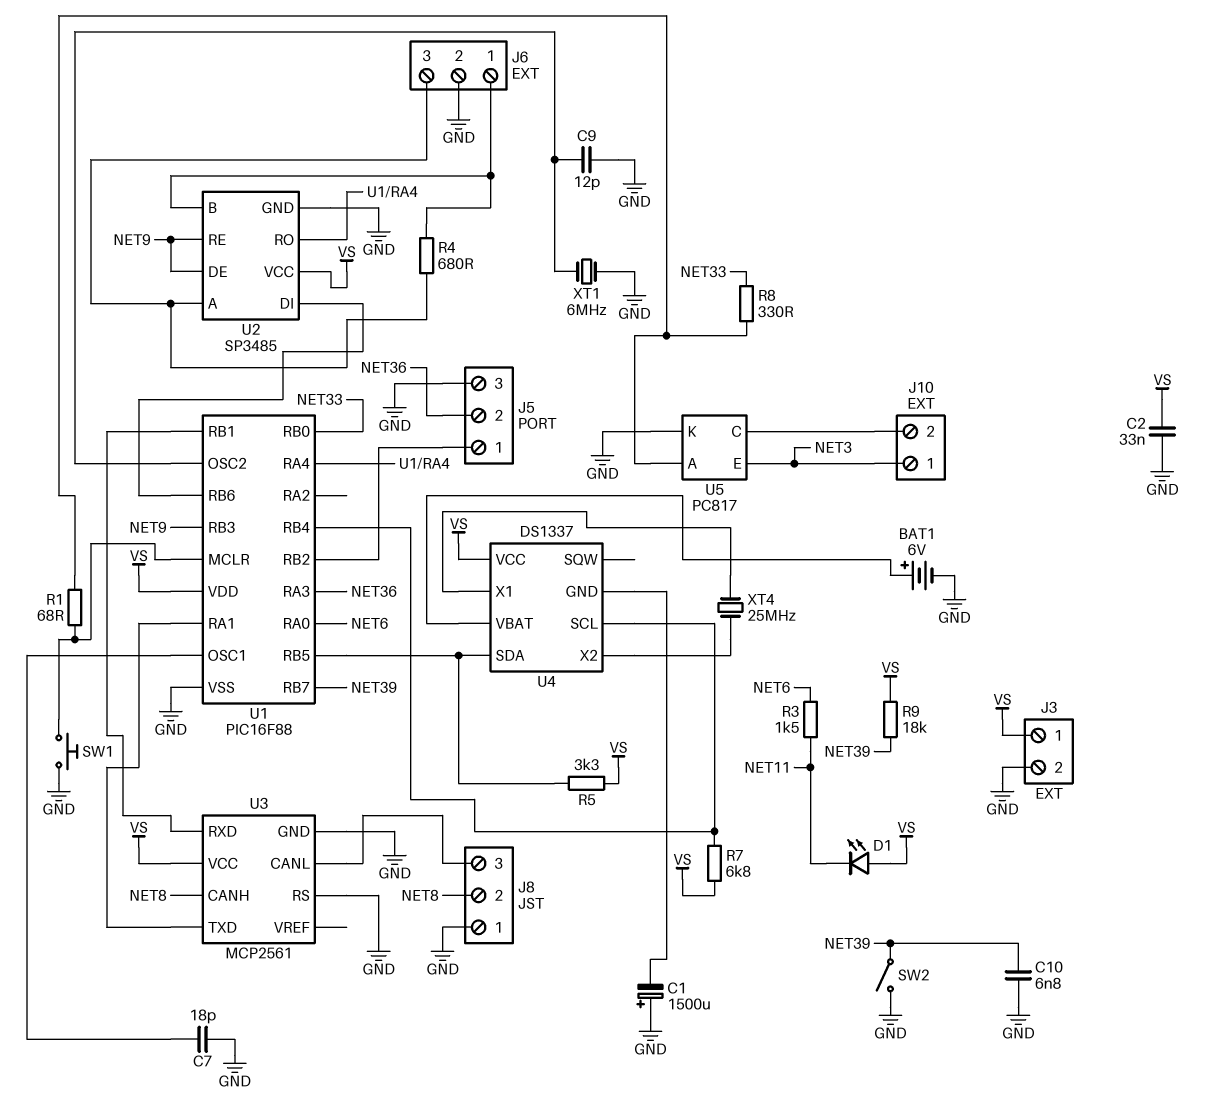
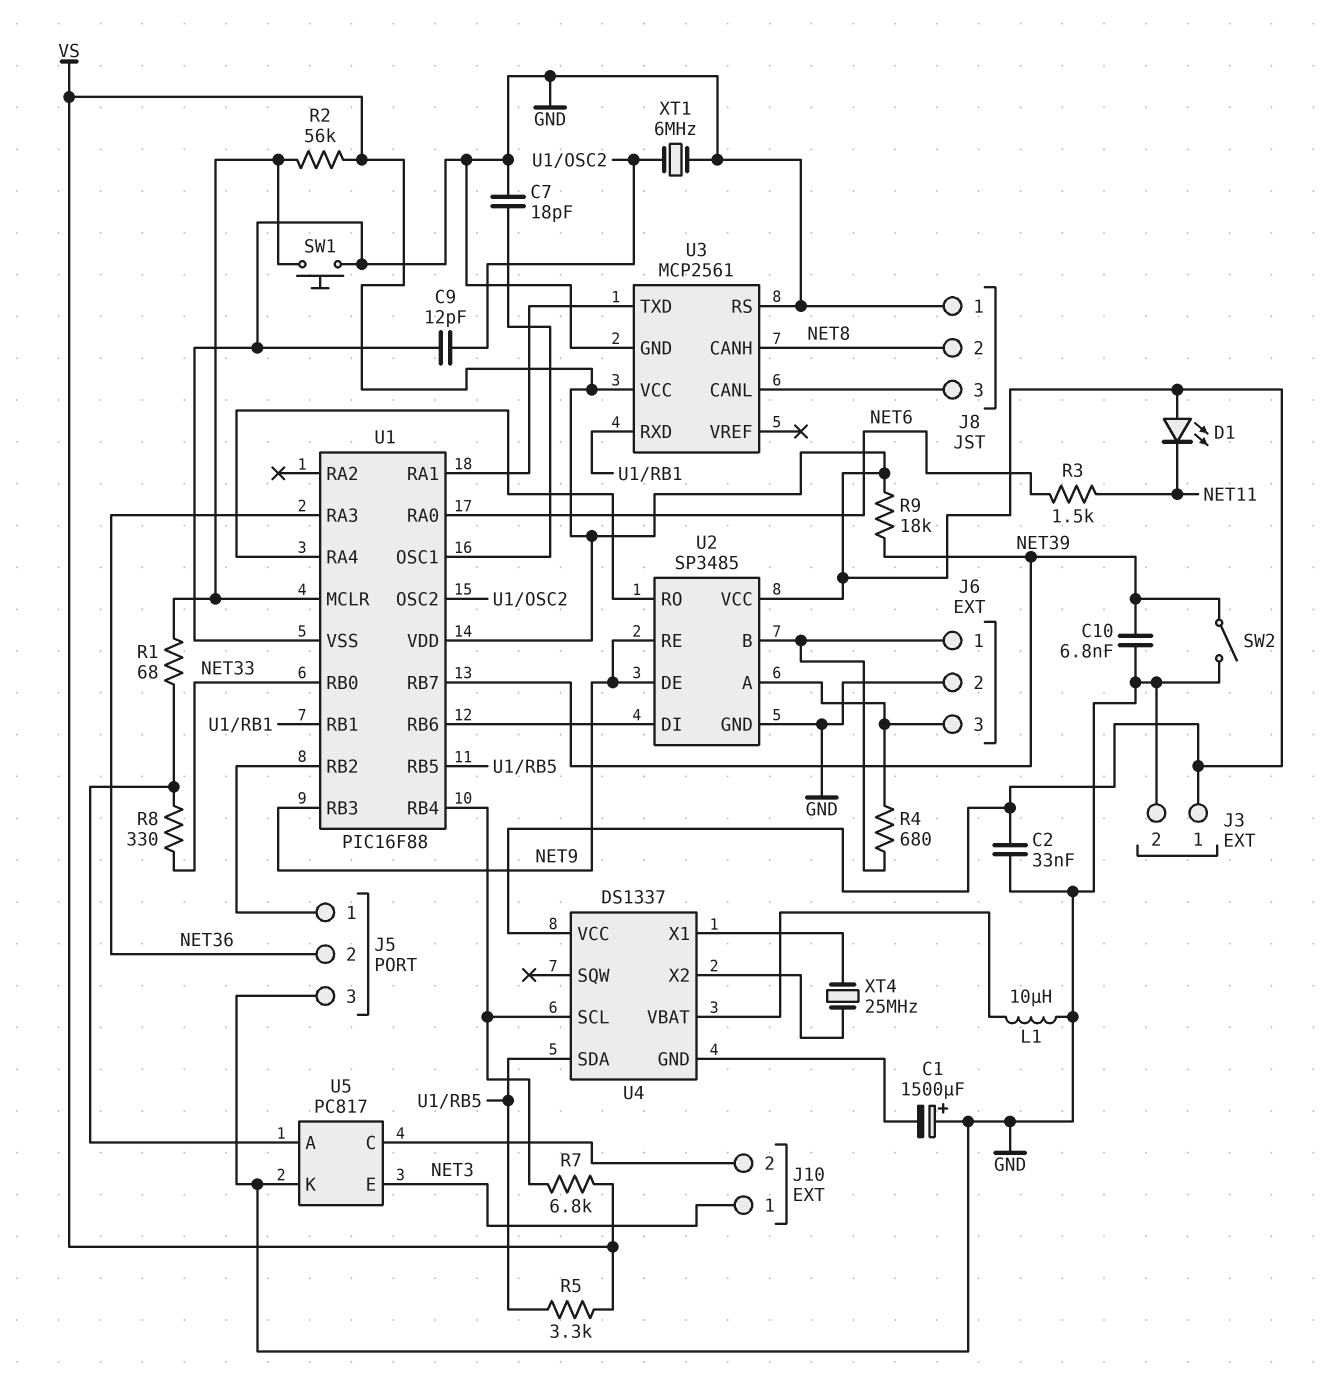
BAT1: 6V (plus U4/VBAT, minus GND) -> none
L1: none -> 10uH (GND, U4/VBAT)
R2: none -> 56k (U1/MCLR, VS)

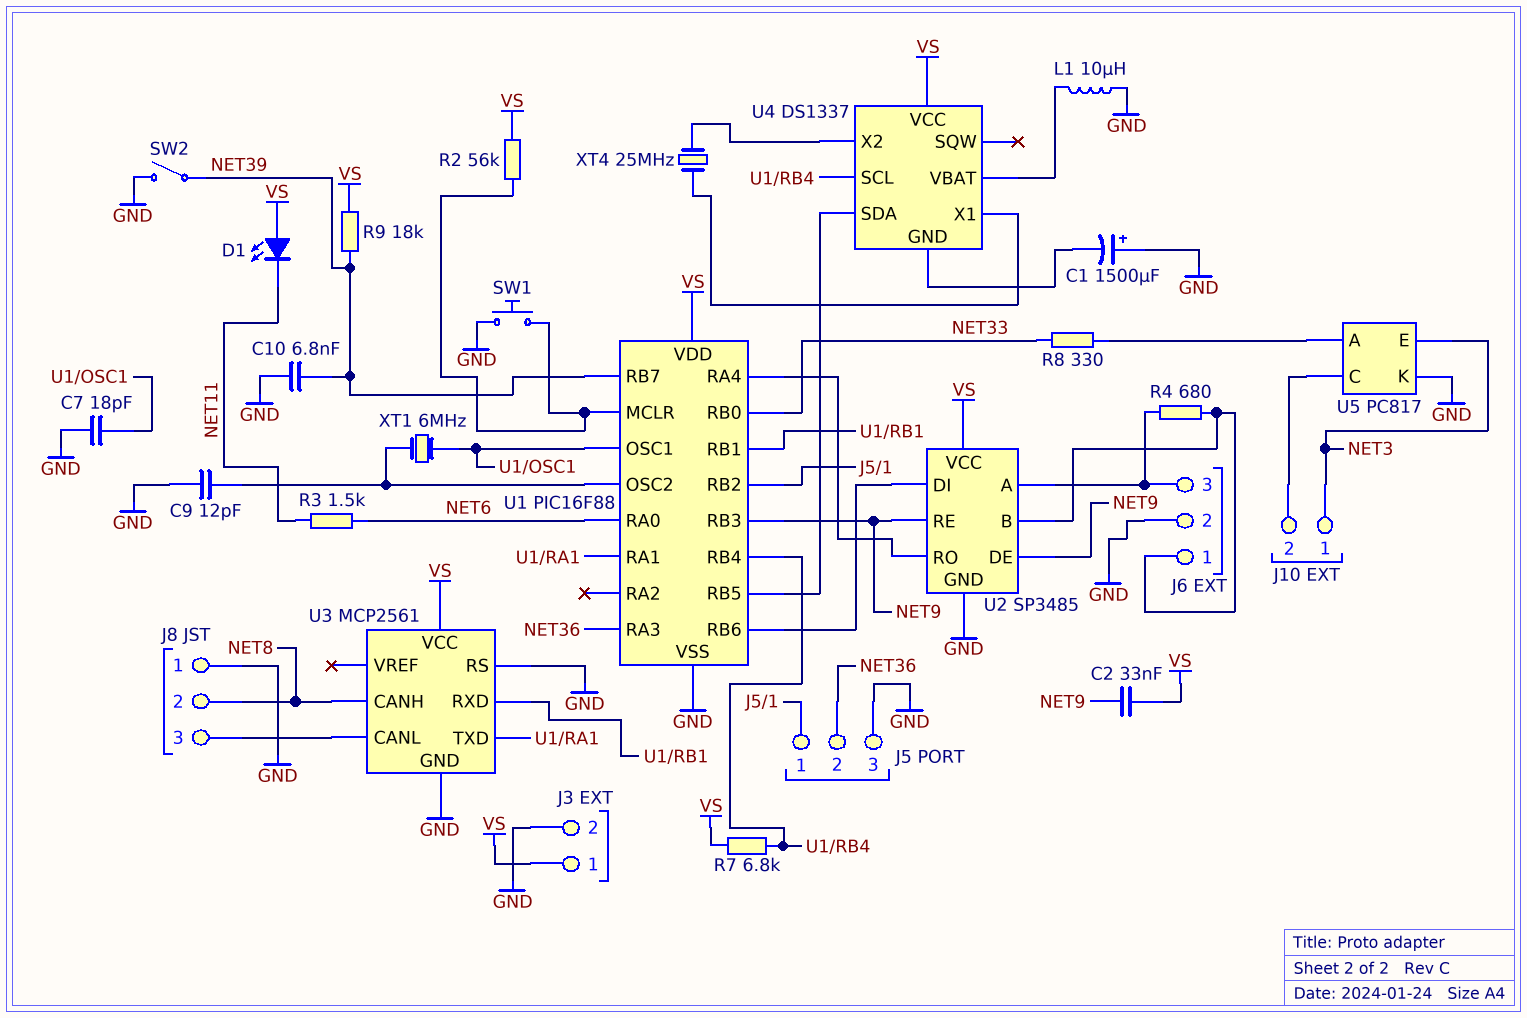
C2: 33nF (GND, VS) -> 33nF (NET9, VS)
R1: 68 (U1/MCLR, U5/A) -> none
R5: 3.3k (U1/RB5, VS) -> none
XT1: 6MHz (GND, U1/OSC2) -> 6MHz (U1/OSC1, U1/OSC2)

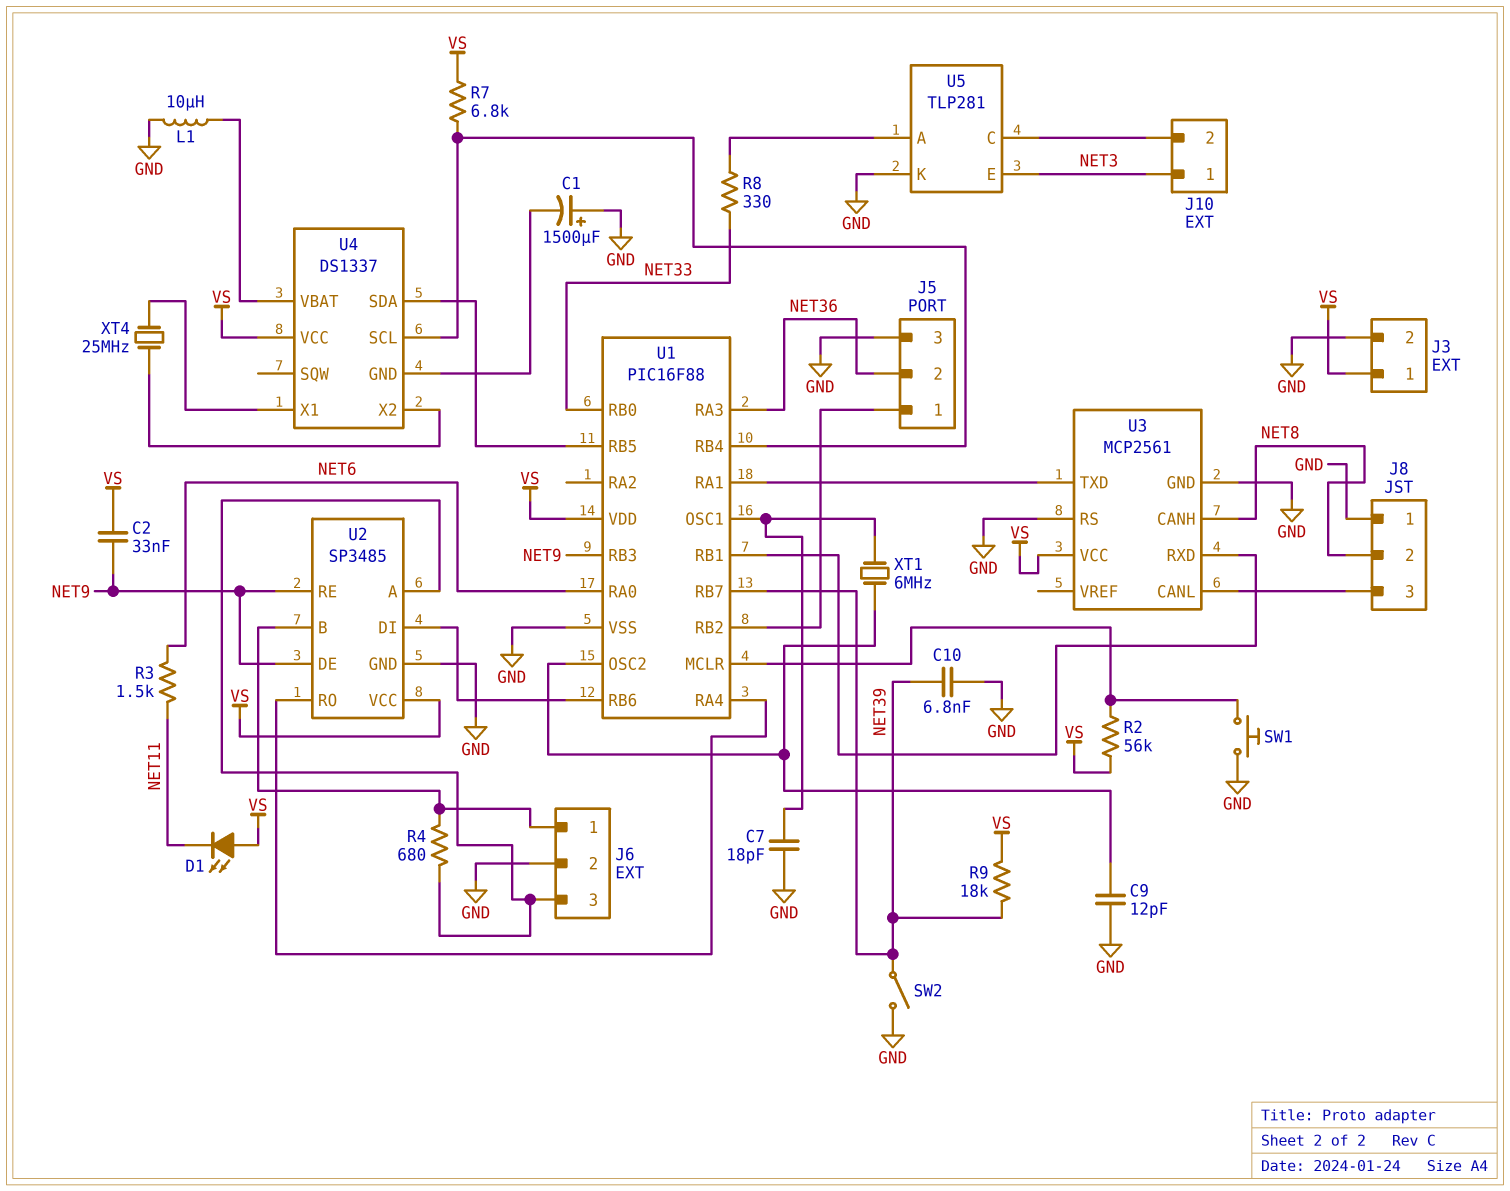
U5: PC817 -> TLP281

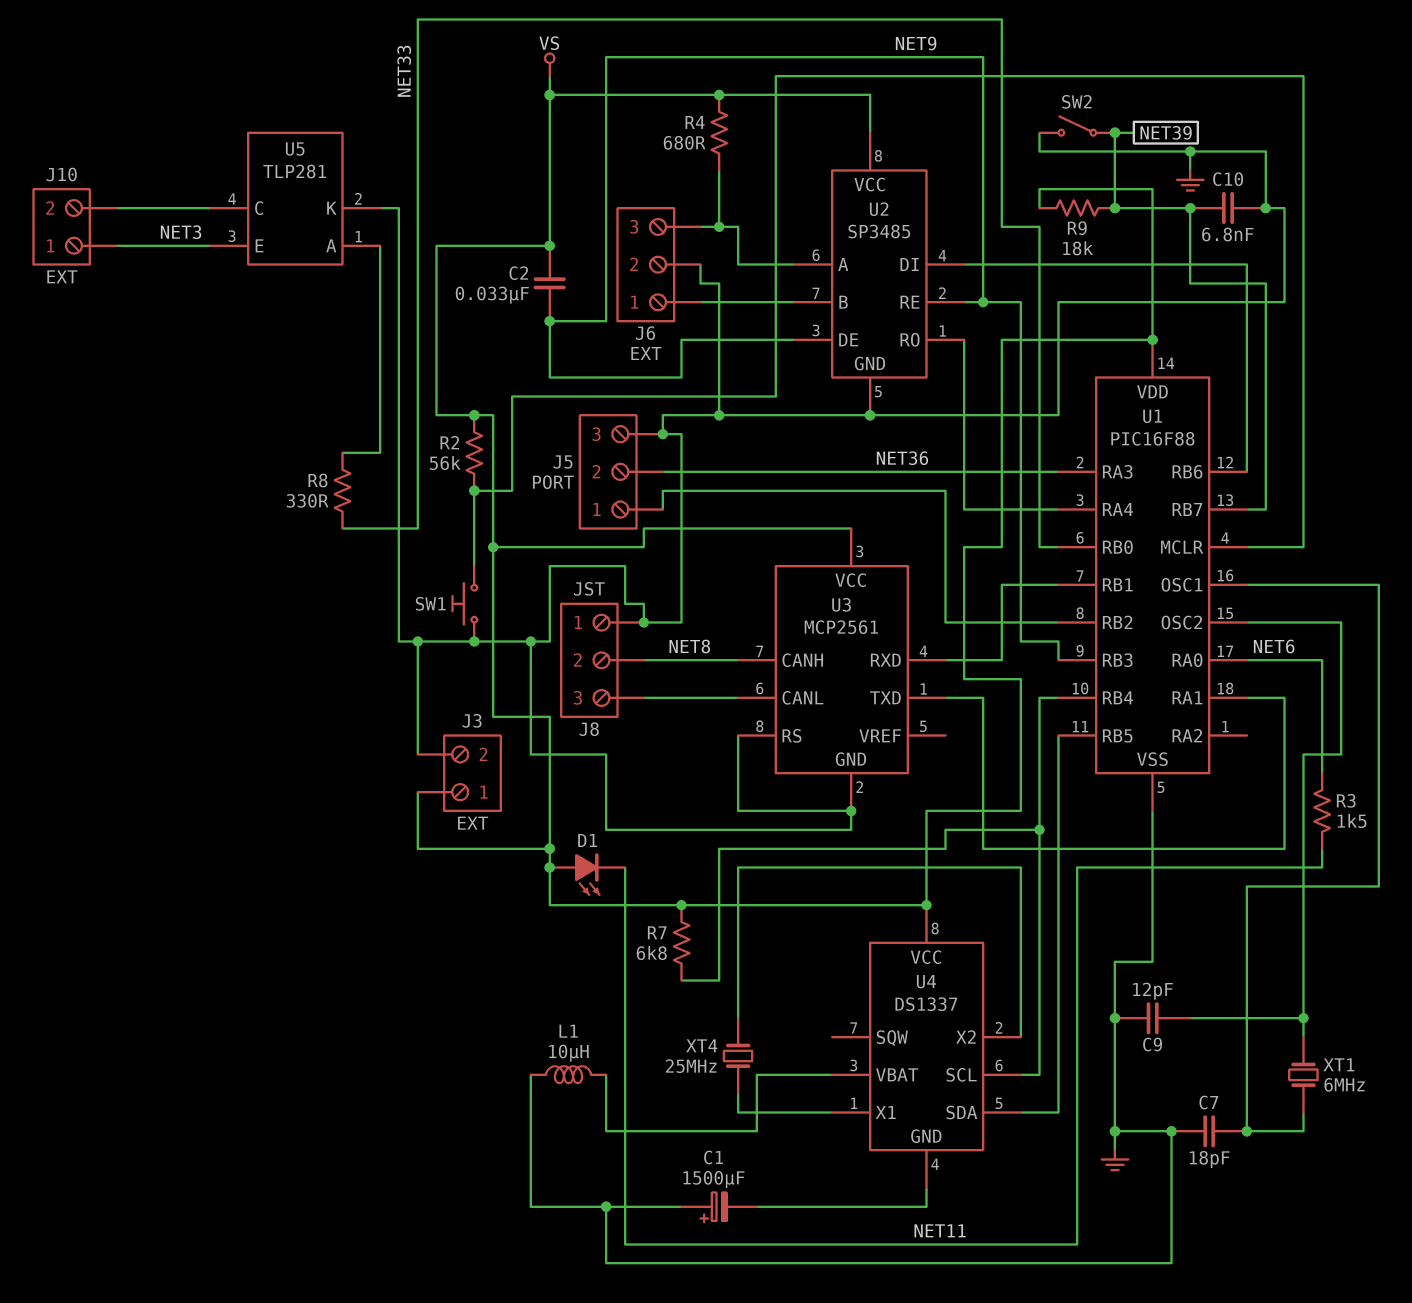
R4: 680 (J6/1, J6/3) -> 680 (J6/3, VS)

